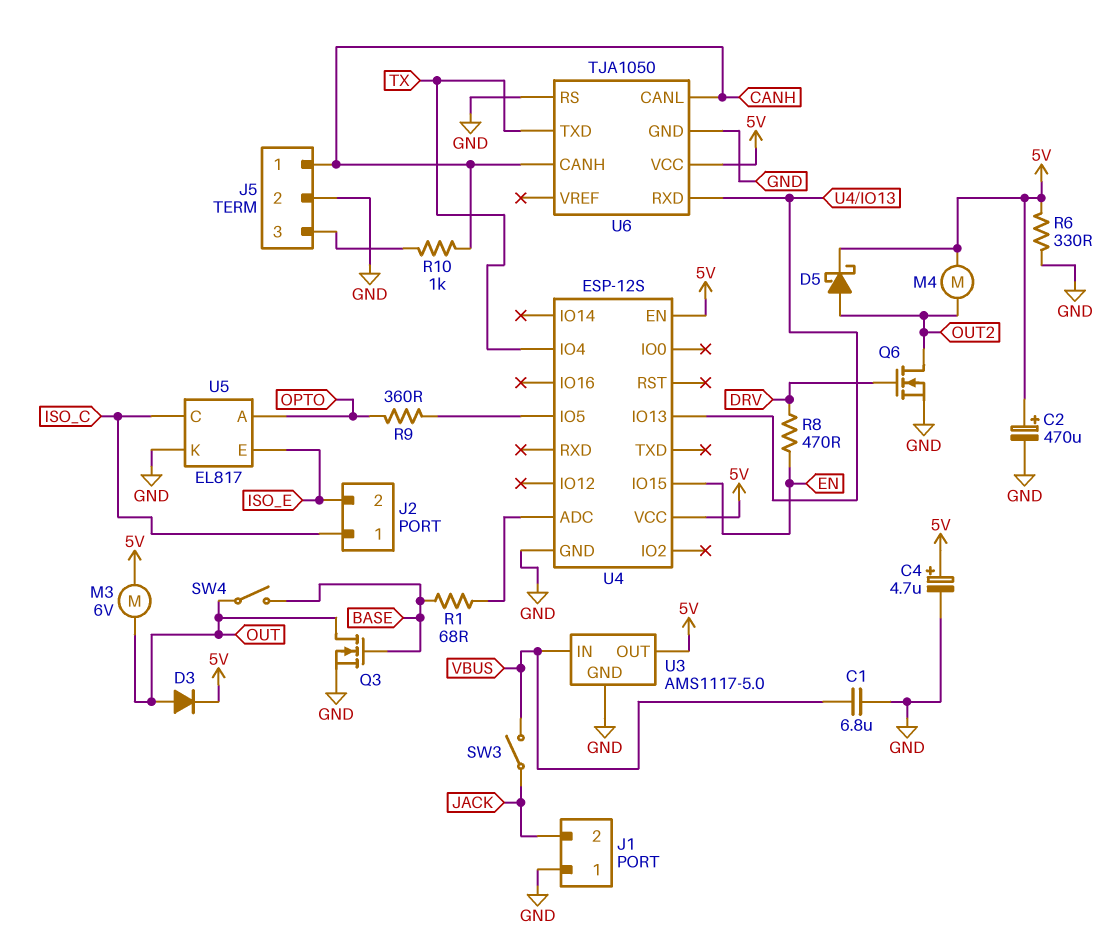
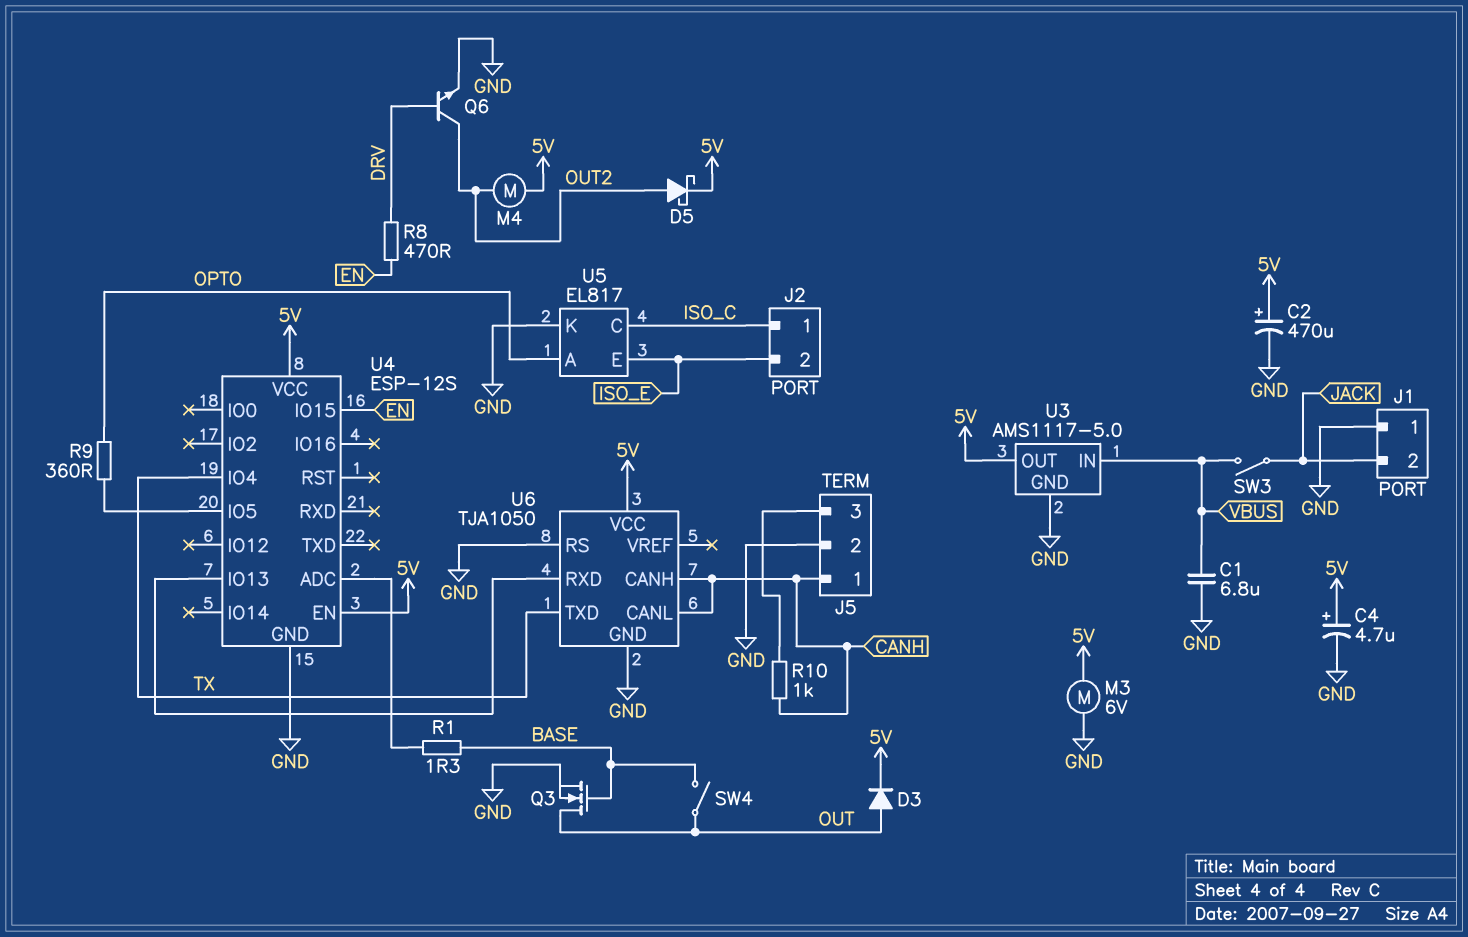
M3: motor 6V (5V, OUT) -> motor 6V (5V, GND)
Q6: NMOS (G DRV, D OUT2, S GND) -> NPN (B DRV, C OUT2, E GND)
R1: 68 (BASE, U4/ADC) -> 1.3 (BASE, U4/ADC)
R6: 330 (5V, GND) -> none

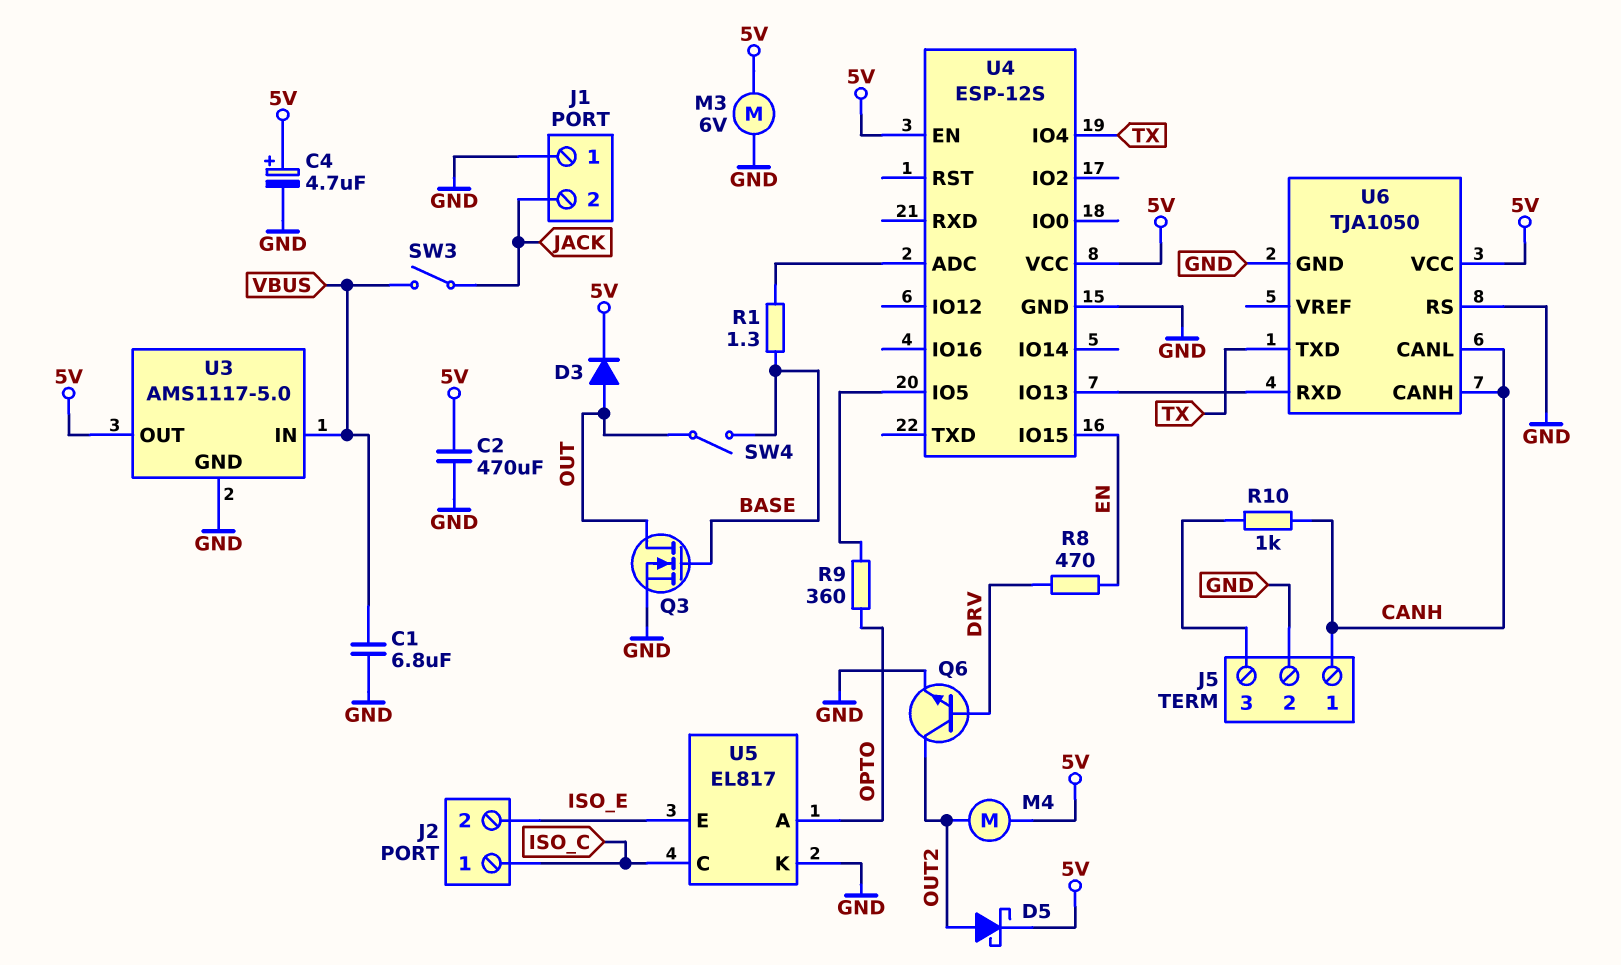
C2: 470uF (plus 5V, minus GND) -> 470uF (5V, GND)

